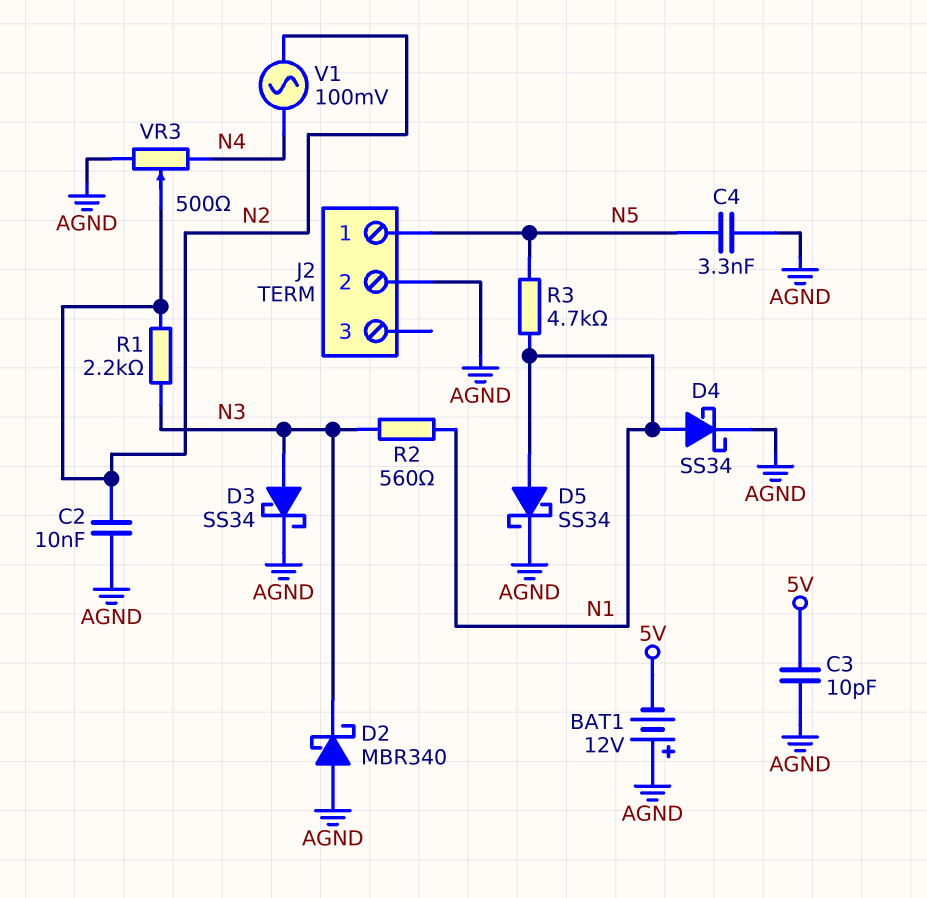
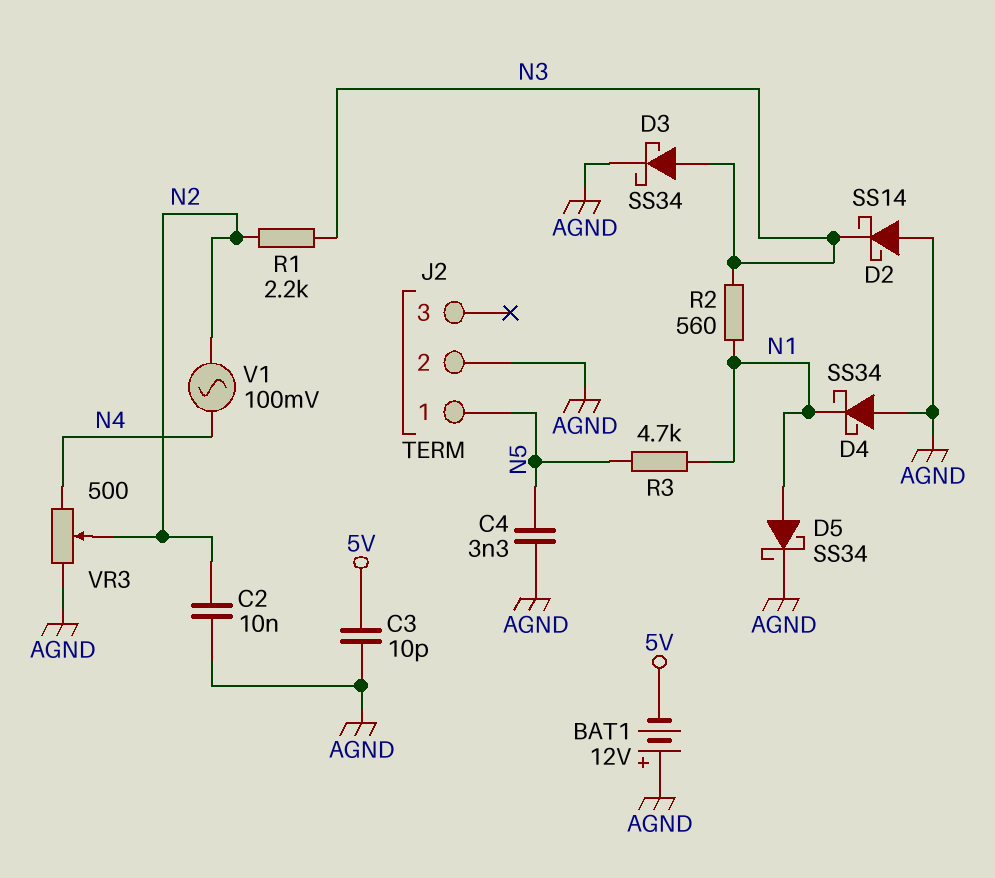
D2: schottky MBR340 (A AGND, K N3) -> schottky SS14 (A AGND, K N3)
D4: schottky SS34 (A N1, K AGND) -> schottky SS34 (A AGND, K N1)

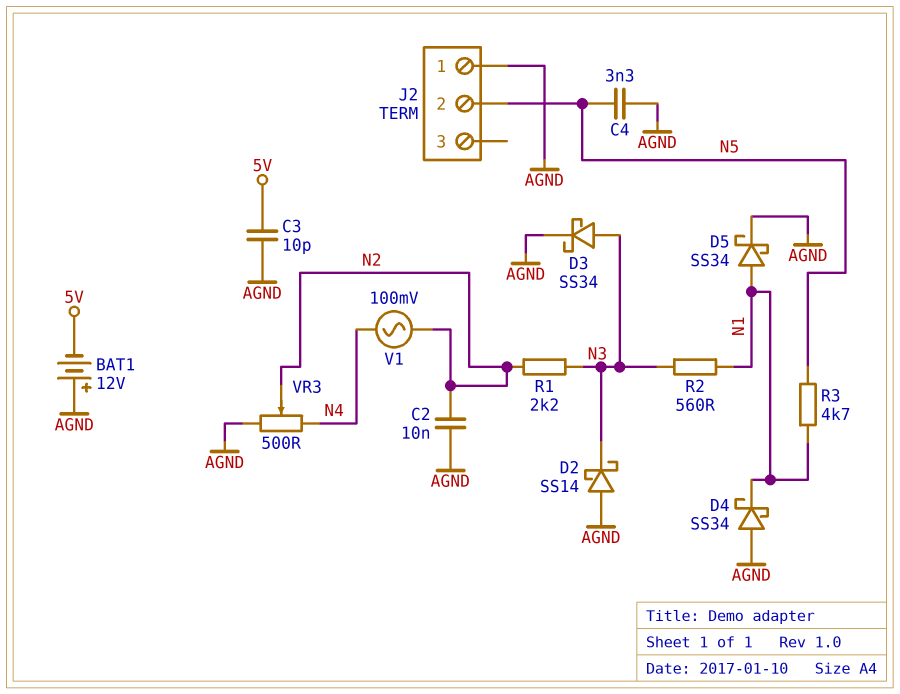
J2 pin 1: N5 -> AGND
J2 pin 2: AGND -> N5

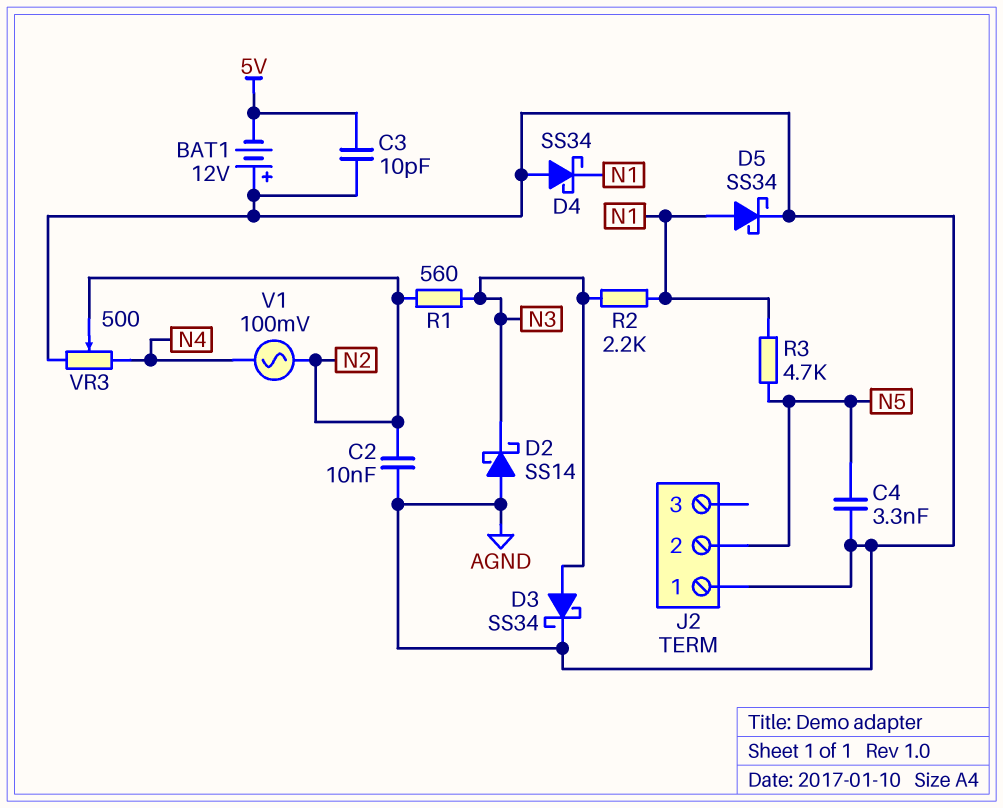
R1: 2.2k (N2, N3) -> 560 (N2, N3)
R2: 560 (N1, N3) -> 2.2k (N1, N3)

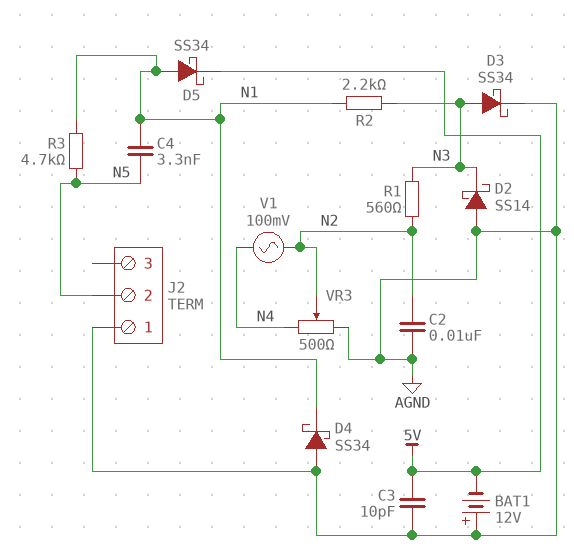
C4: 3.3nF (AGND, N5) -> 3.3nF (N1, N5)
D5: schottky SS34 (A N1, K AGND) -> schottky SS34 (A N1, K 5V)

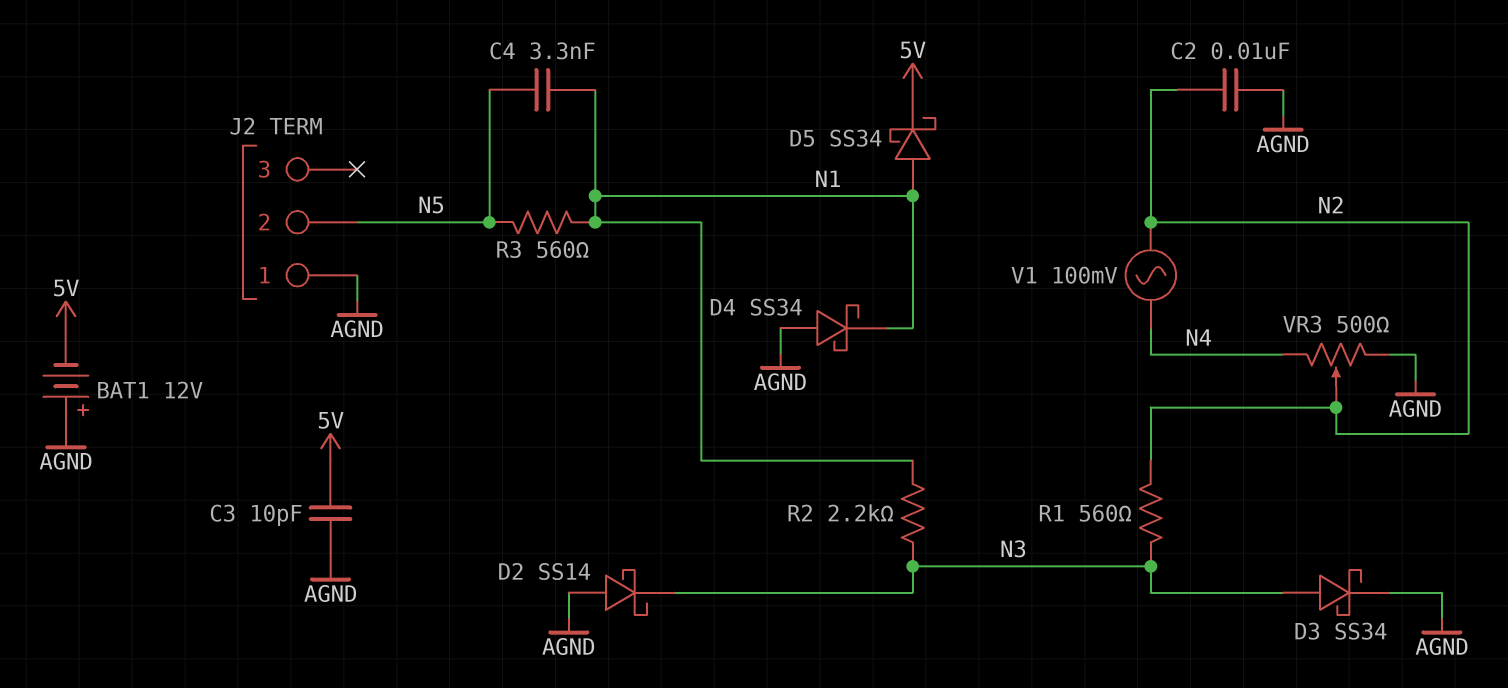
R3: 4.7k (N1, N5) -> 560 (N1, N5)

